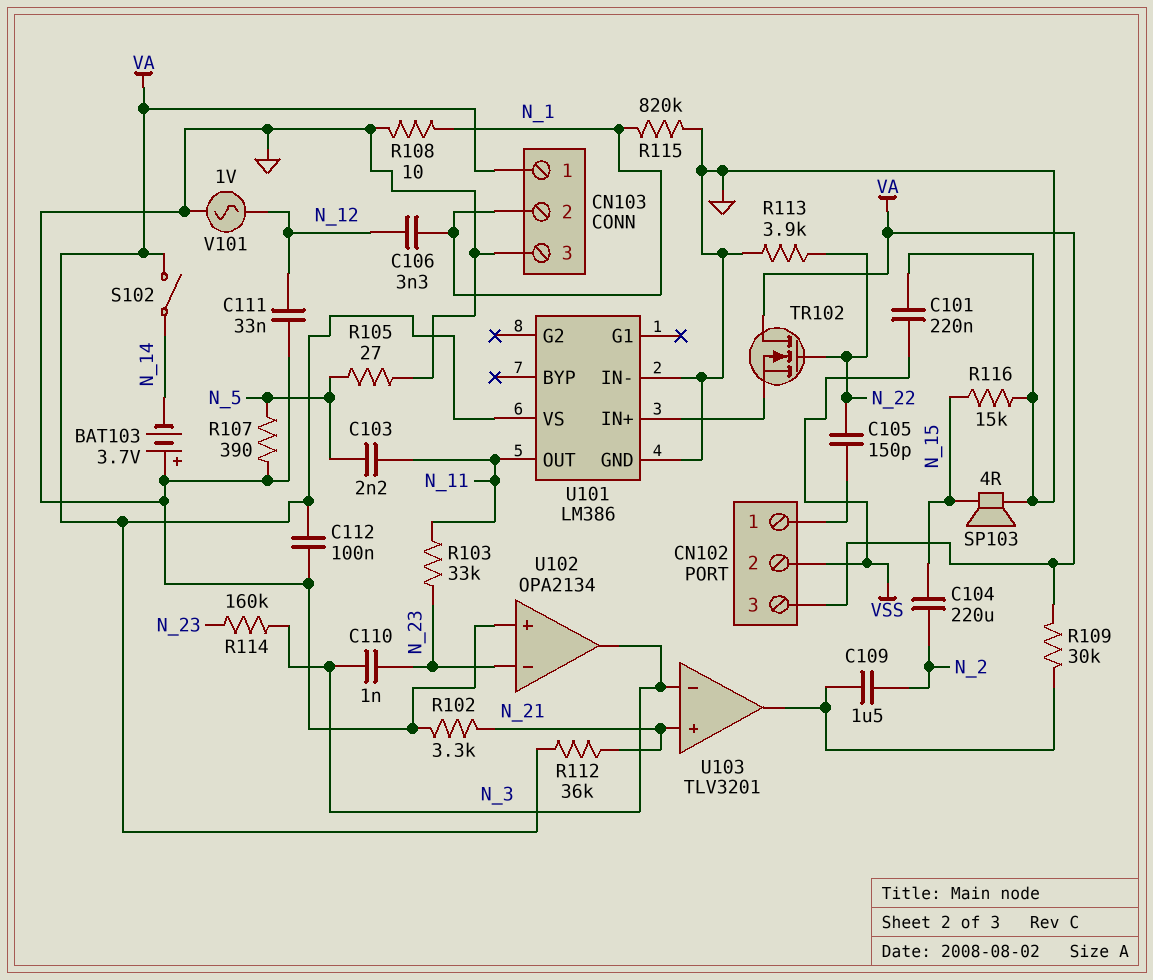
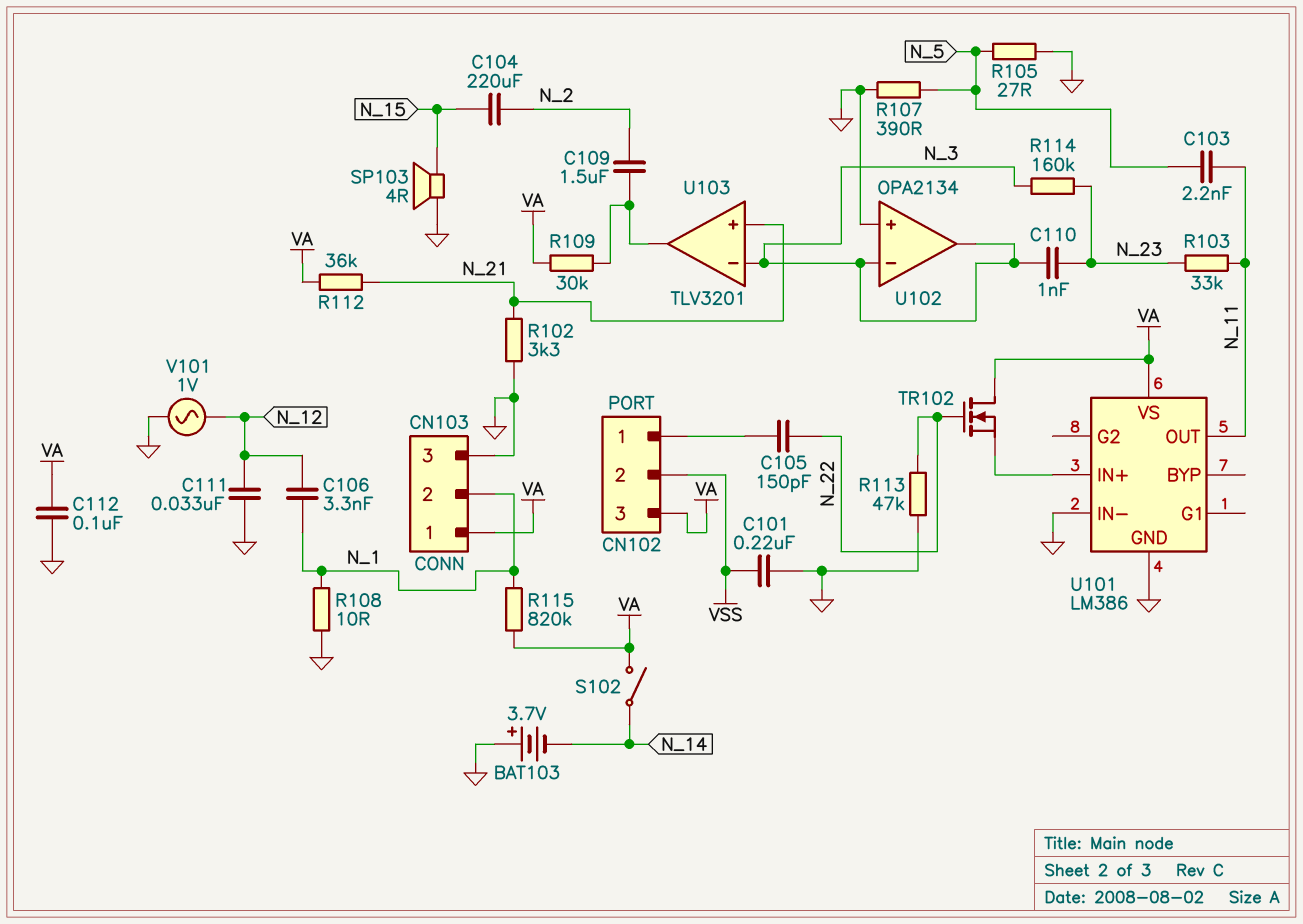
R113: 3.9k (GND, N_22) -> 47k (GND, N_22)
R115: 820k (GND, N_1) -> 820k (N_1, VA)
R116: 15k (GND, N_15) -> none
U102 pin in-: N_23 -> N_3

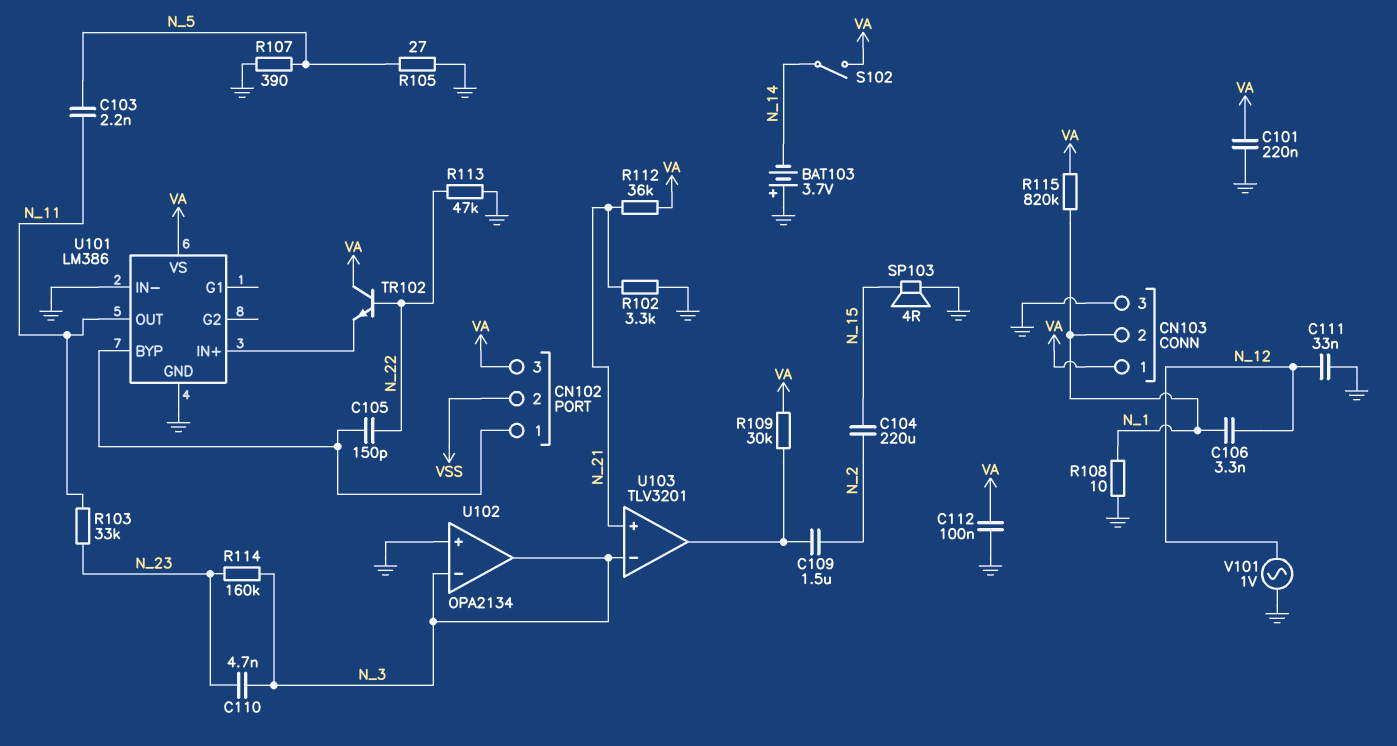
C101: 220nF (GND, VSS) -> 220nF (GND, VA)
C110: 1nF (N_3, N_23) -> 4.7nF (N_3, N_23)
TR102: NMOS (G N_22, D VA, S U101/IN+) -> NPN (B N_22, C VA, E U101/IN+)
U101 pin BYP: none -> CN102/1

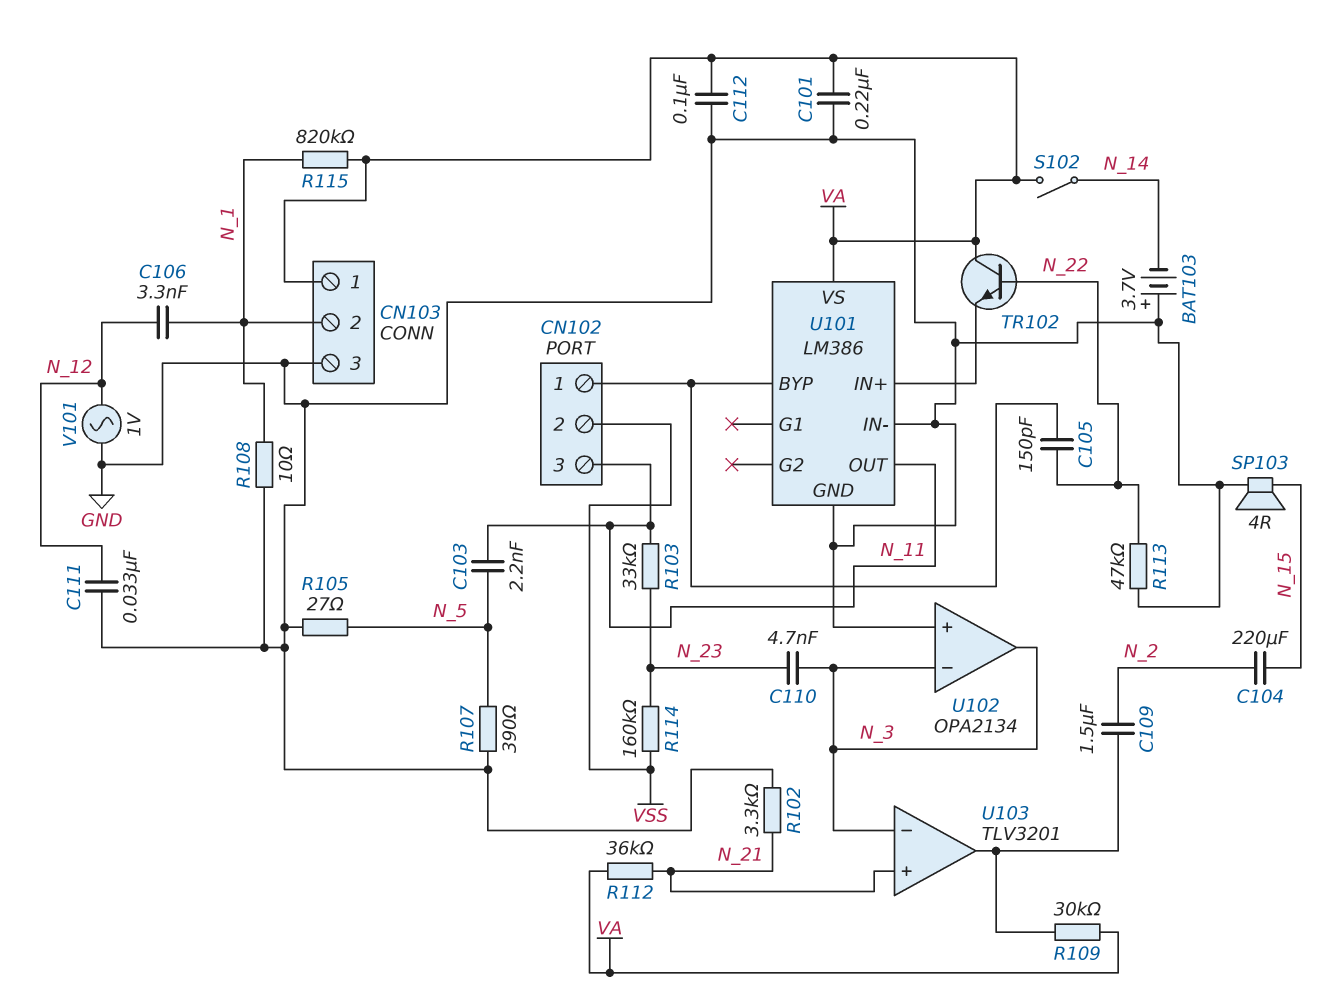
CN102 pin 3: VA -> N_11
R114: 160k (N_3, N_23) -> 160k (N_23, VSS)

